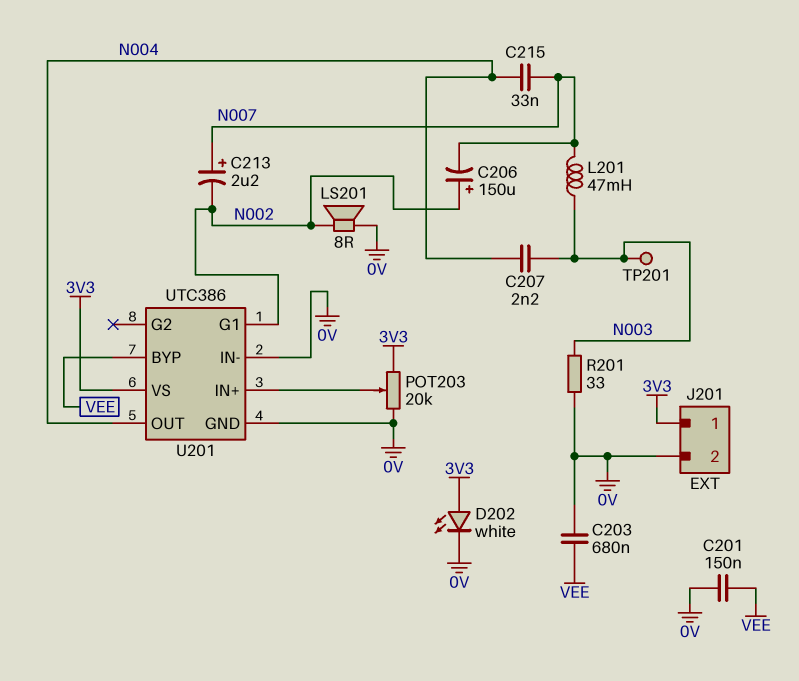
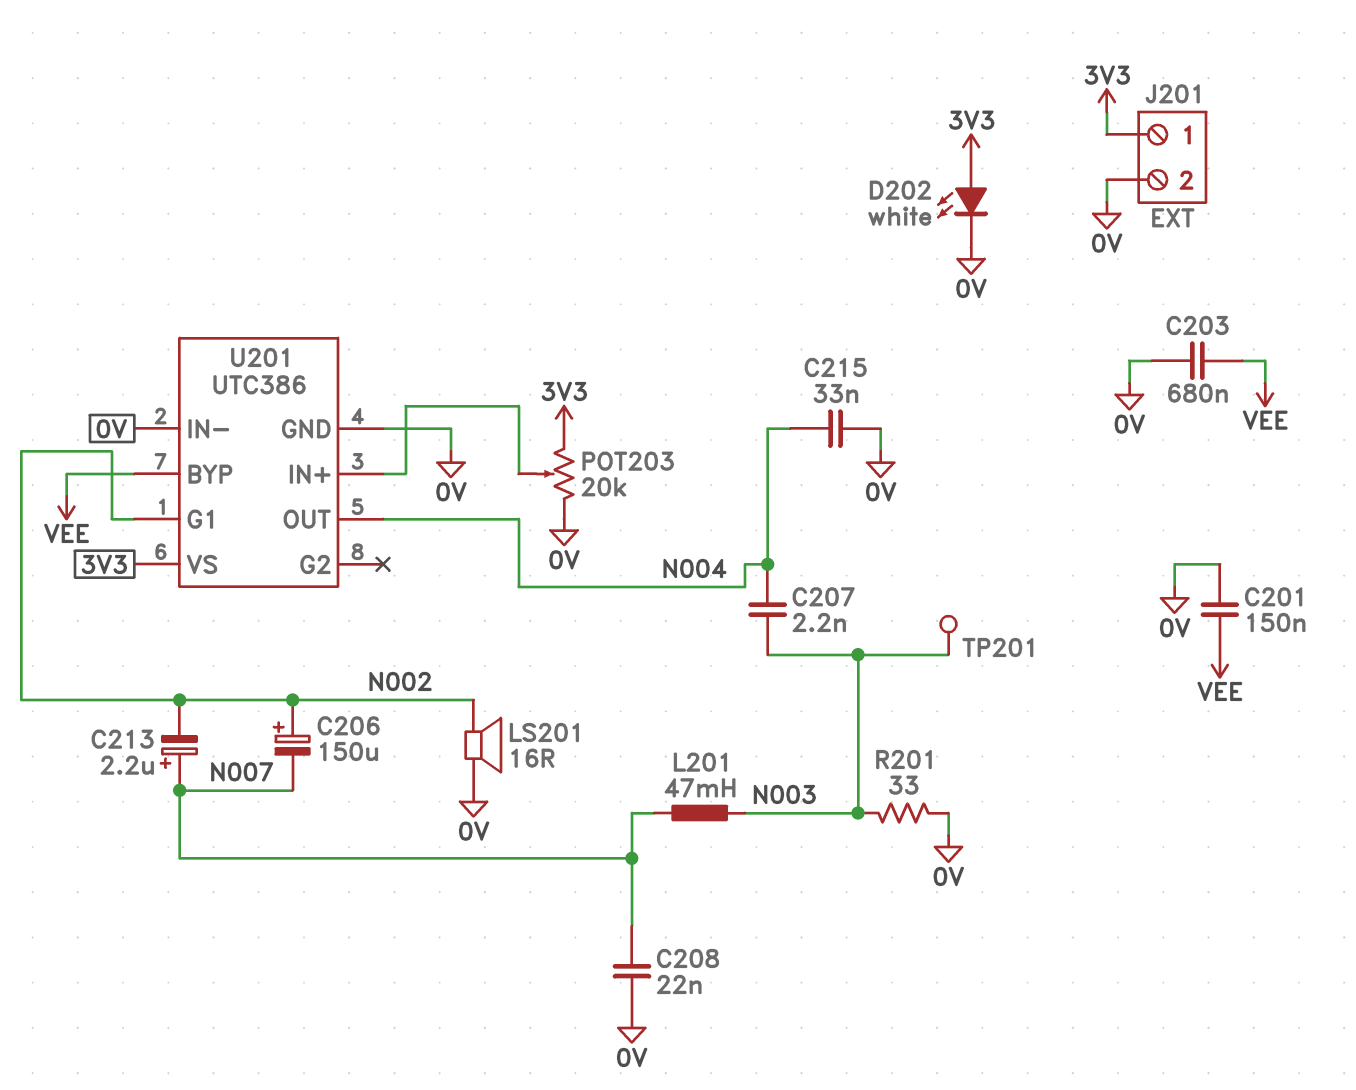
C208: none -> 22nF (0V, N007)
C215: 33nF (N004, N007) -> 33nF (0V, N004)
LS201: speaker 8R (0V, N002) -> speaker 16R (0V, N002)

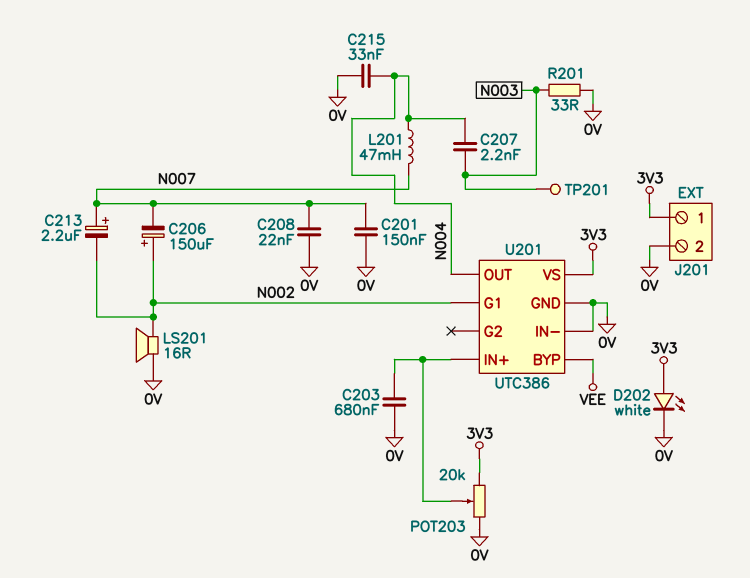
C201: 150nF (0V, VEE) -> 150nF (0V, N007)
C203: 680nF (0V, VEE) -> 680nF (0V, U201/IN+)
L201: 47mH (N003, N007) -> 47mH (N004, N007)

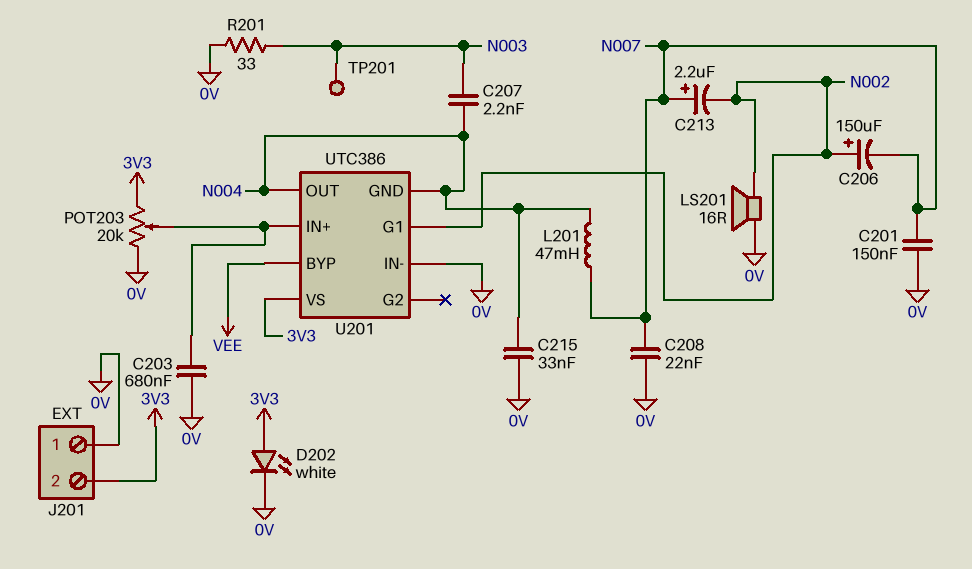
J201 pin 1: 3V3 -> 0V
J201 pin 2: 0V -> 3V3
U201 pin GND: 0V -> N004

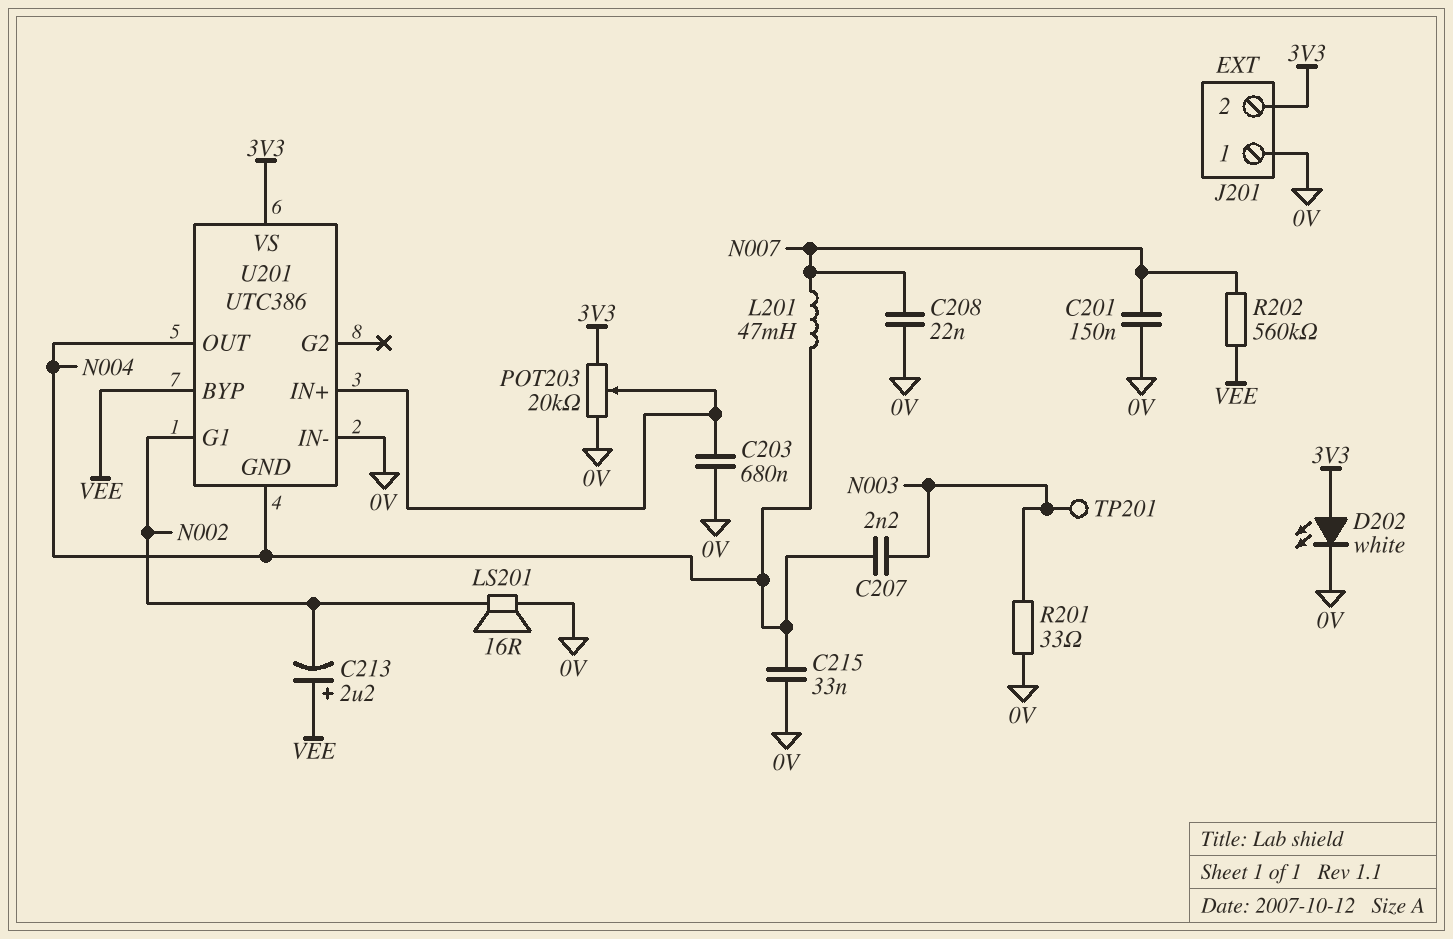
C206: 150uF (plus N002, minus N007) -> none
C213: 2.2uF (plus N007, minus N002) -> 2.2uF (plus VEE, minus N002)
R202: none -> 560k (N007, VEE)

